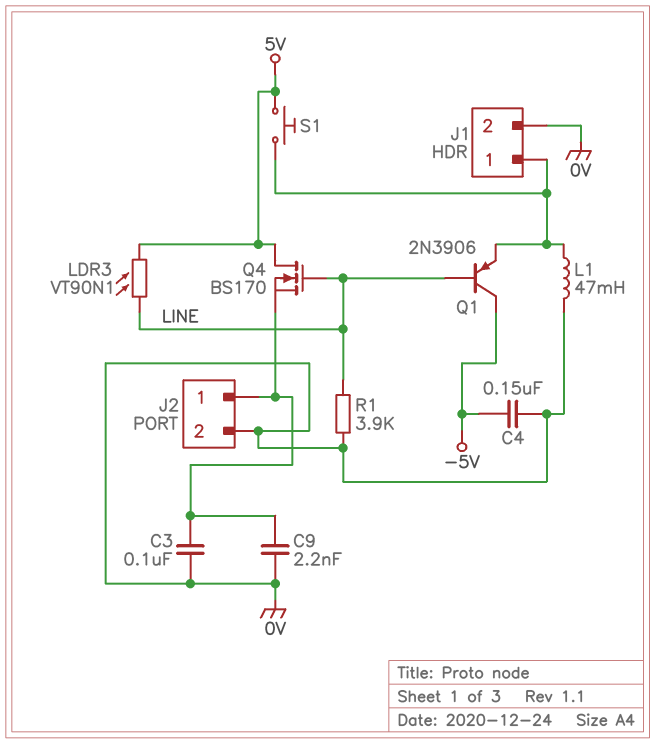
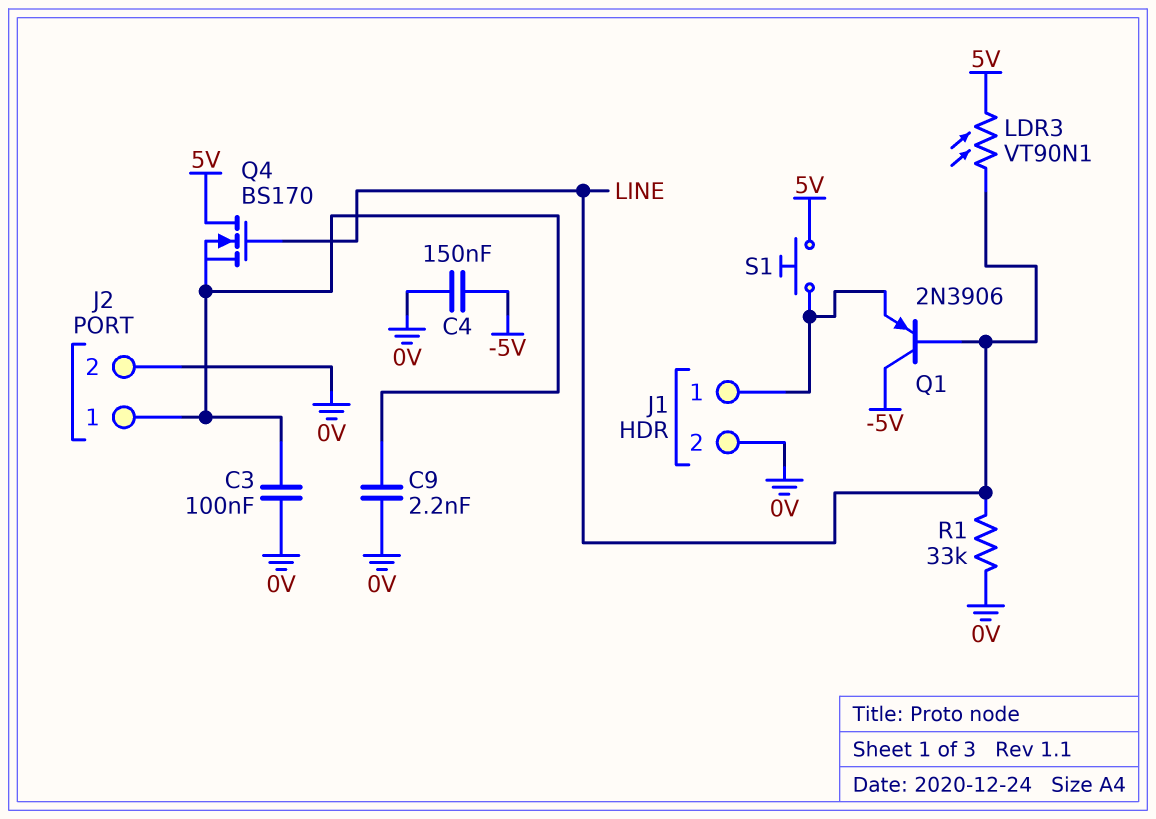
L1: 47mH (0V, J1/1) -> none
R1: 3.9k (0V, LINE) -> 33k (0V, LINE)

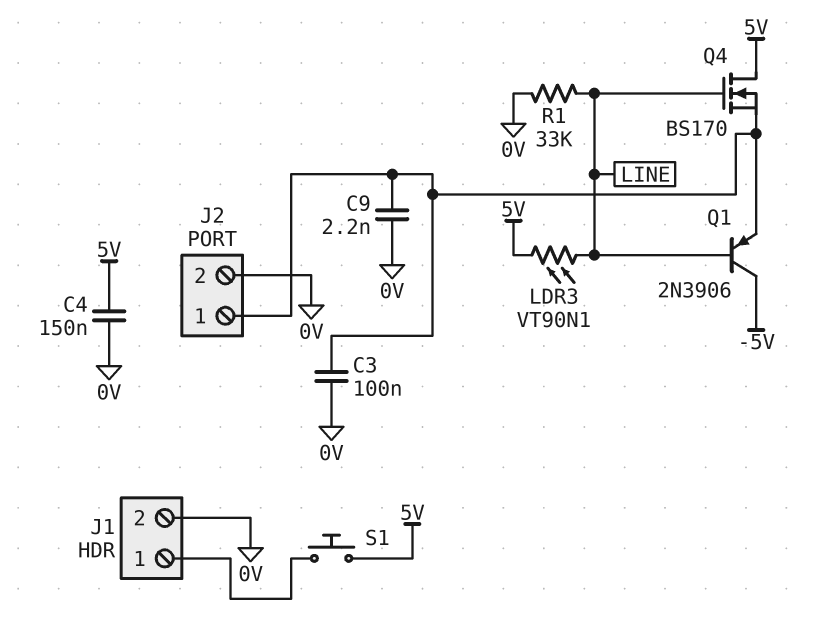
C4: 150nF (-5V, 0V) -> 150nF (0V, 5V)
Q1: PNP 2N3906 (B LINE, C -5V, E J1/1) -> PNP 2N3906 (B LINE, C -5V, E J2/1)

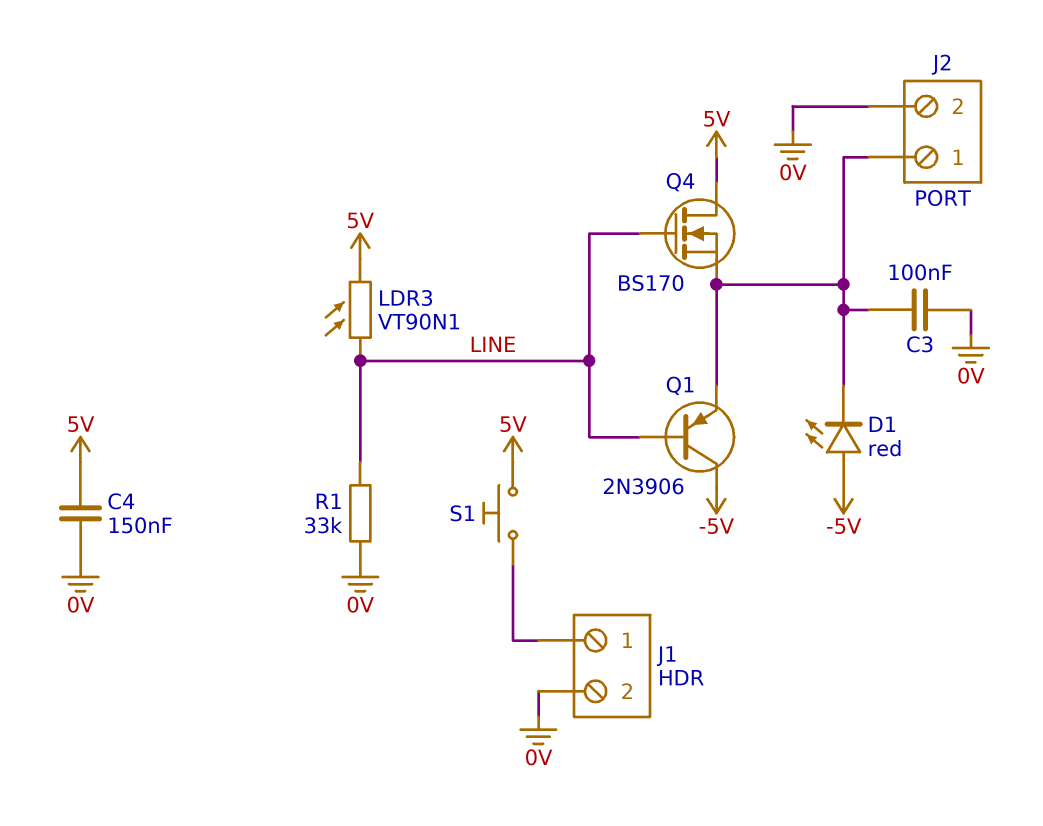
C9: 2.2nF (0V, J2/1) -> none
D1: none -> LED red (A -5V, K J2/1)

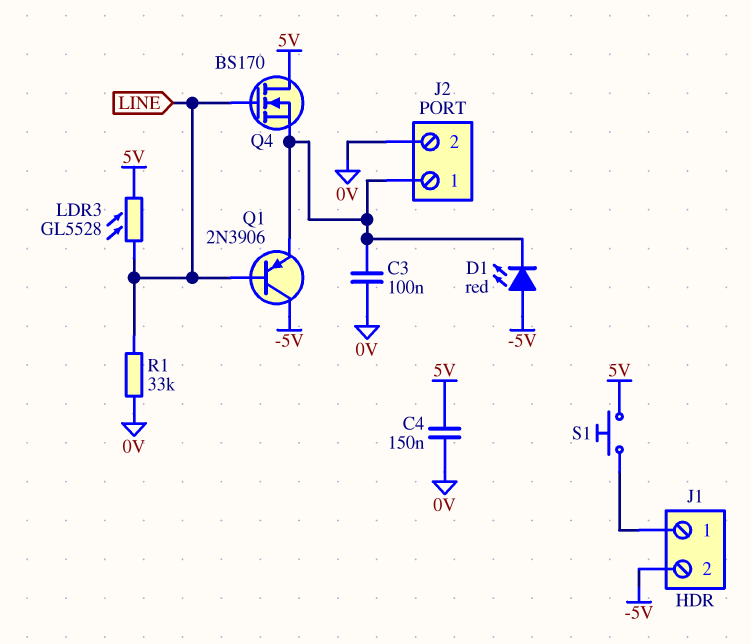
J1 pin 2: 0V -> -5V
LDR3: VT90N1 (5V, LINE) -> GL5528 (5V, LINE)

